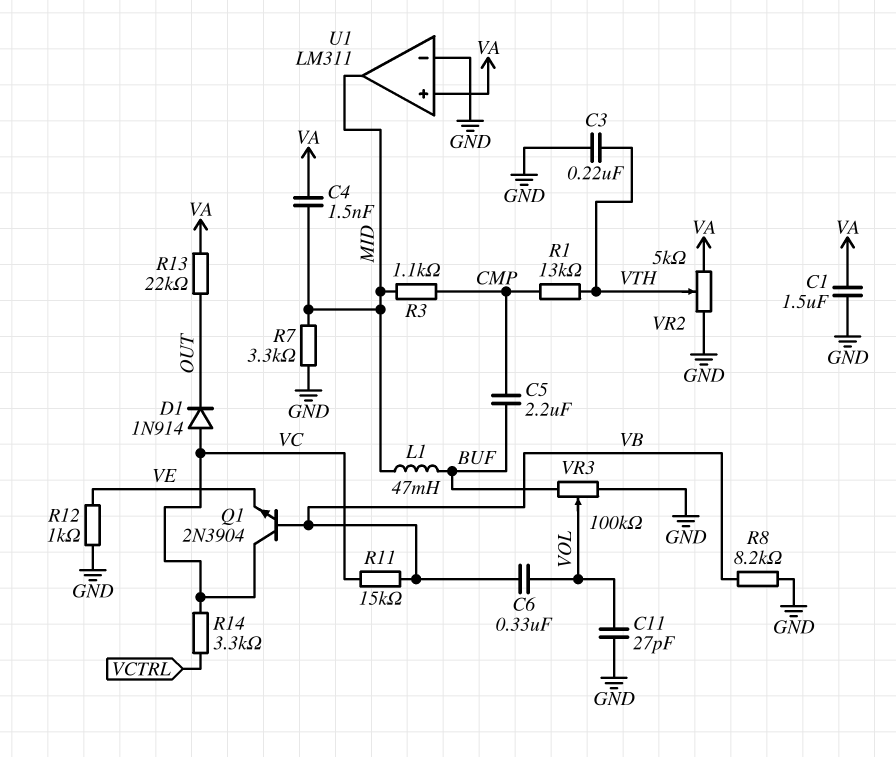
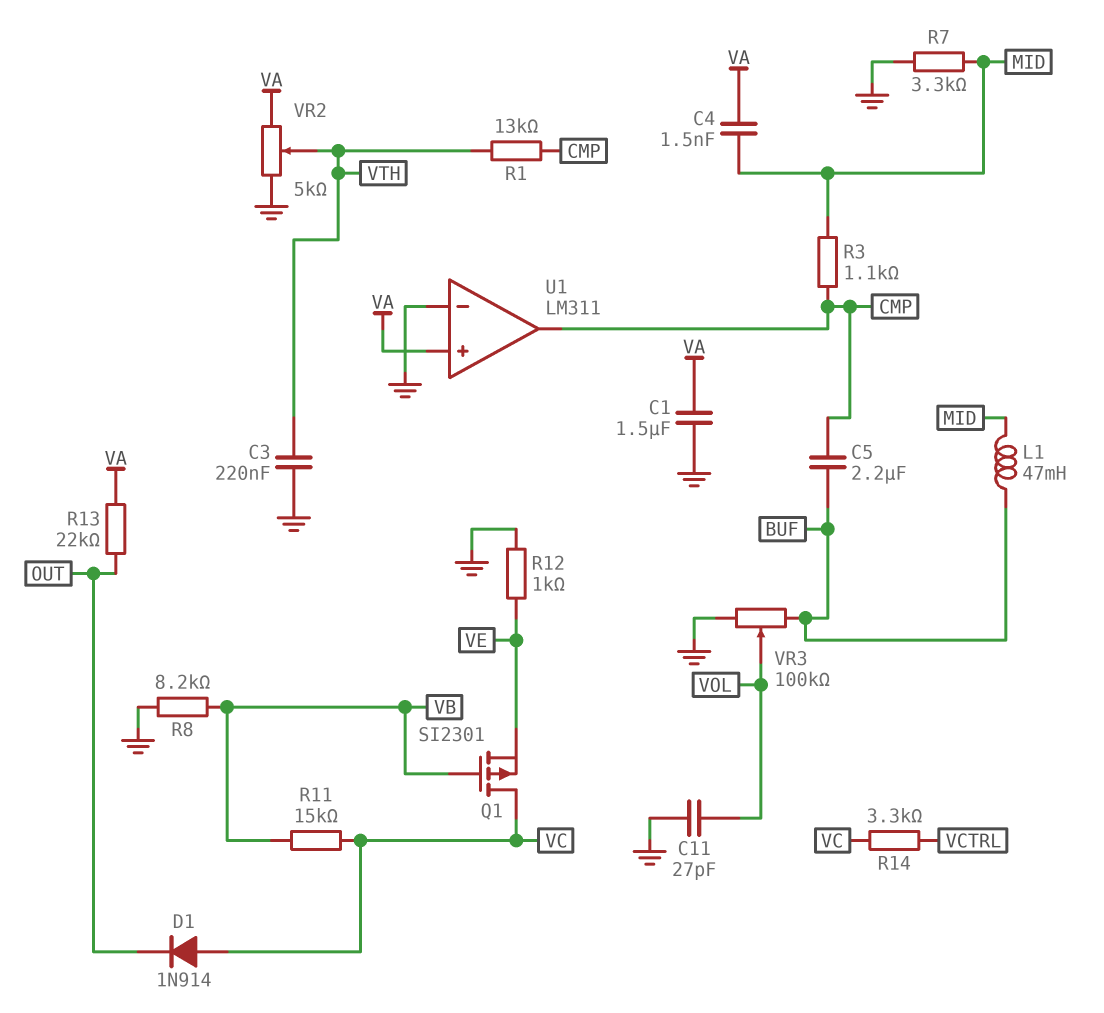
C6: 330nF (VB, VOL) -> none
Q1: NPN 2N3904 (B VB, C VC, E VE) -> PMOS SI2301 (G VB, D VC, S VE)
U1 pin out: MID -> CMP

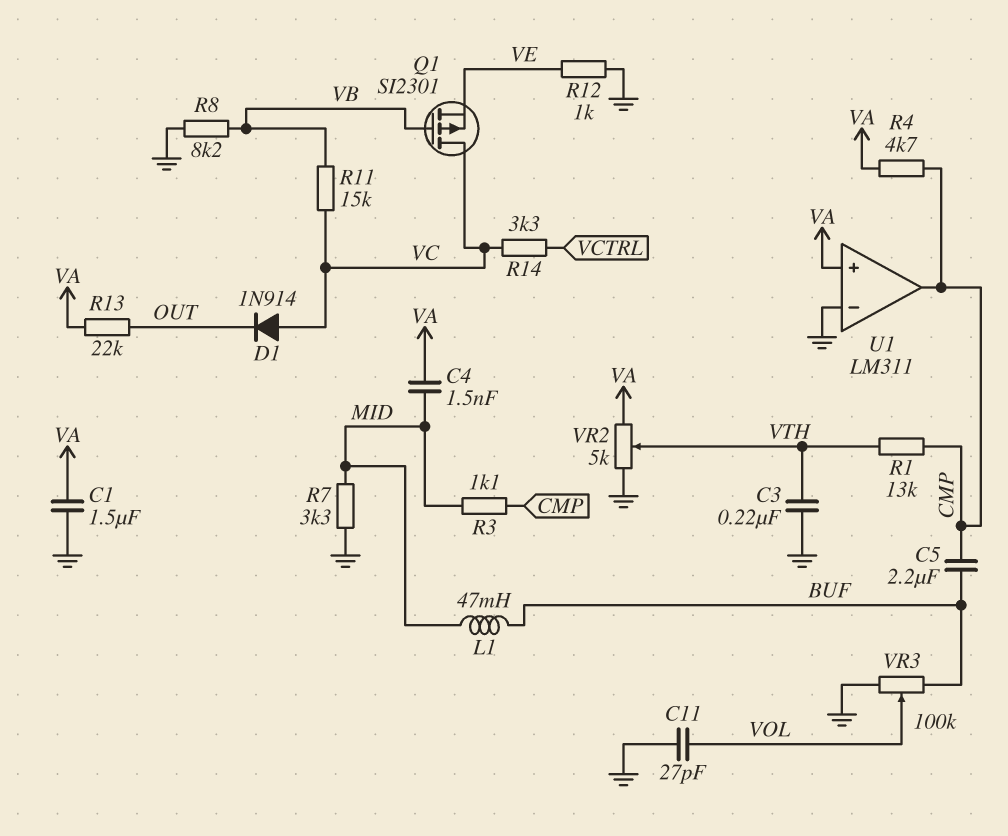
R4: none -> 4.7k (CMP, VA)

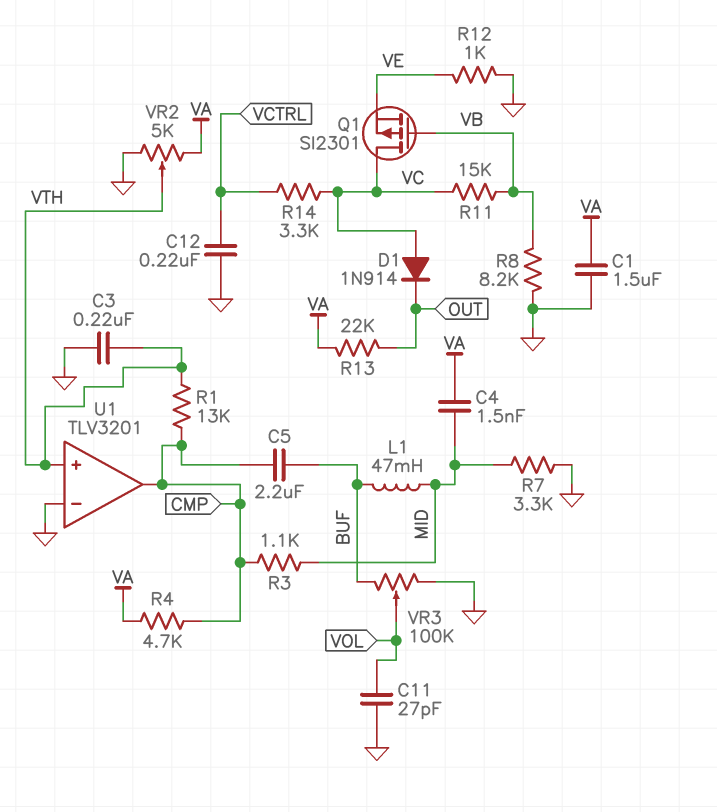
C12: none -> 220nF (GND, VCTRL)
U1: LM311 -> TLV3201
U1 pin in+: VA -> VTH

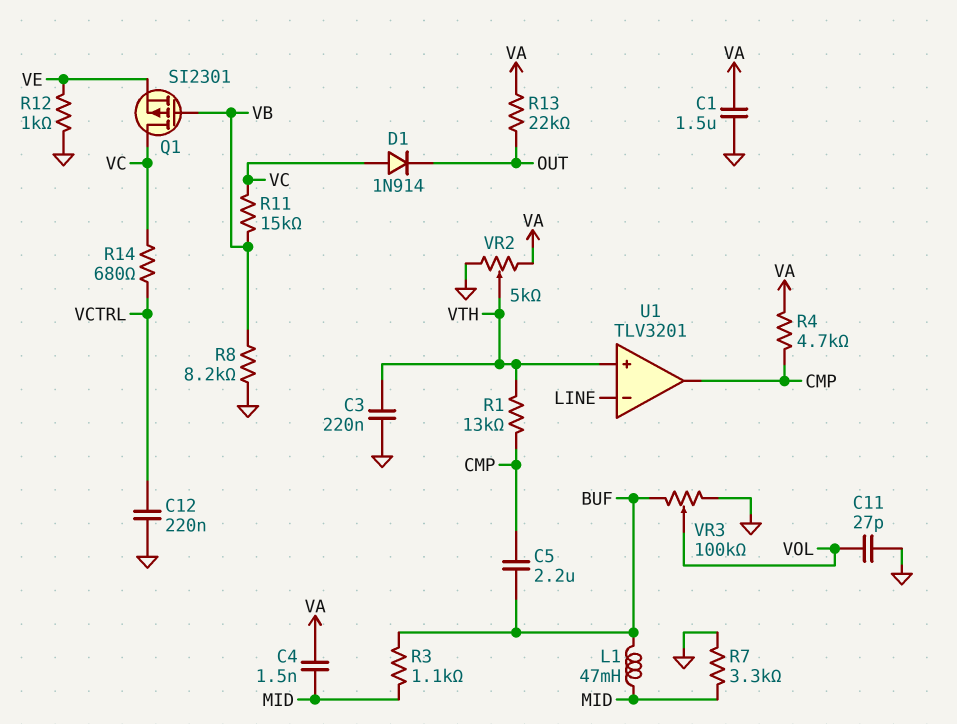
R3: 1.1k (CMP, MID) -> 1.1k (BUF, MID)
R14: 3.3k (VC, VCTRL) -> 680 (VC, VCTRL)
U1 pin in-: GND -> LINE

